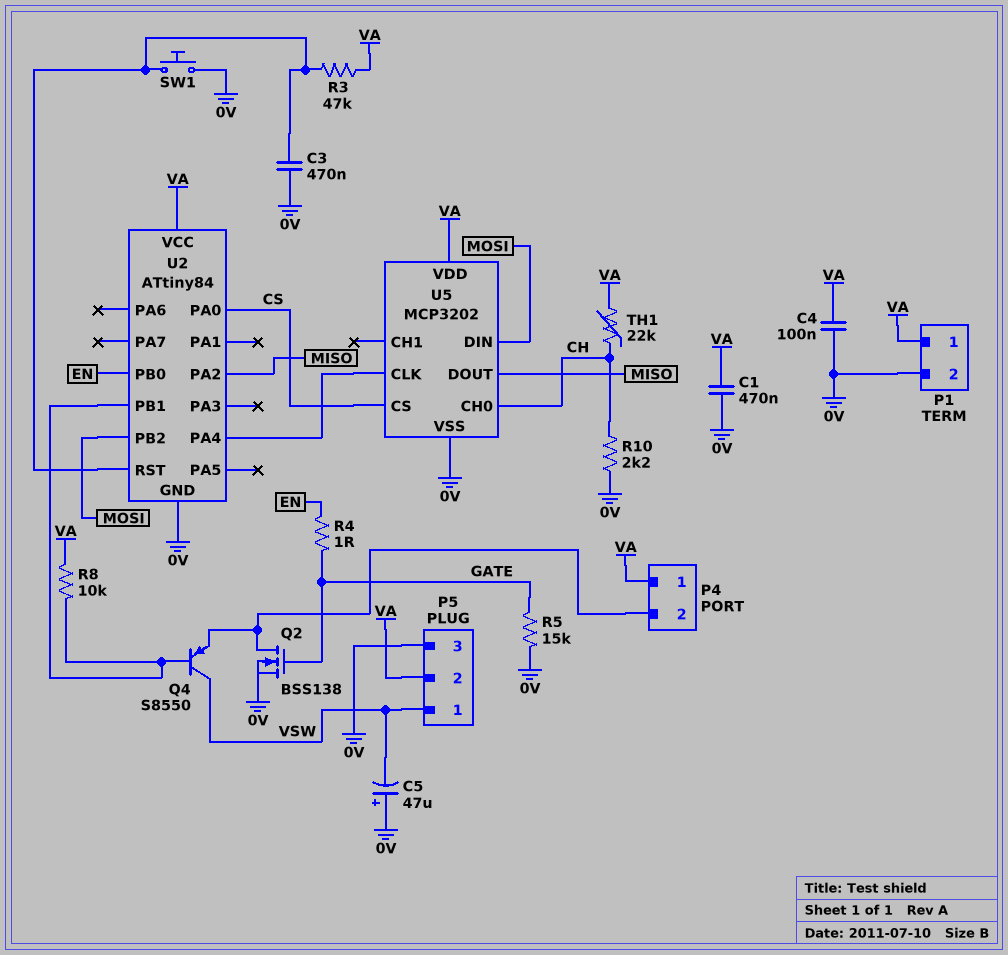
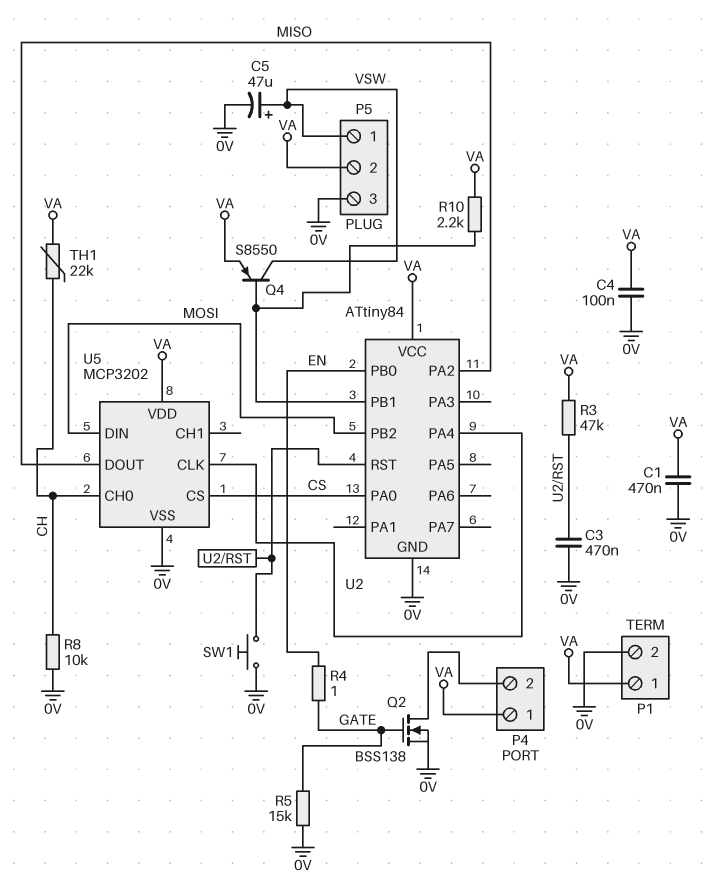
C5: 47uF (plus 0V, minus VSW) -> 47uF (plus VSW, minus 0V)
Q4: PNP S8550 (B U2/PB1, C VSW, E P4/2) -> PNP S8550 (B U2/PB1, C VSW, E VA)
R8: 10k (U2/PB1, VA) -> 10k (0V, CH)
R10: 2.2k (0V, CH) -> 2.2k (U2/PB1, VA)

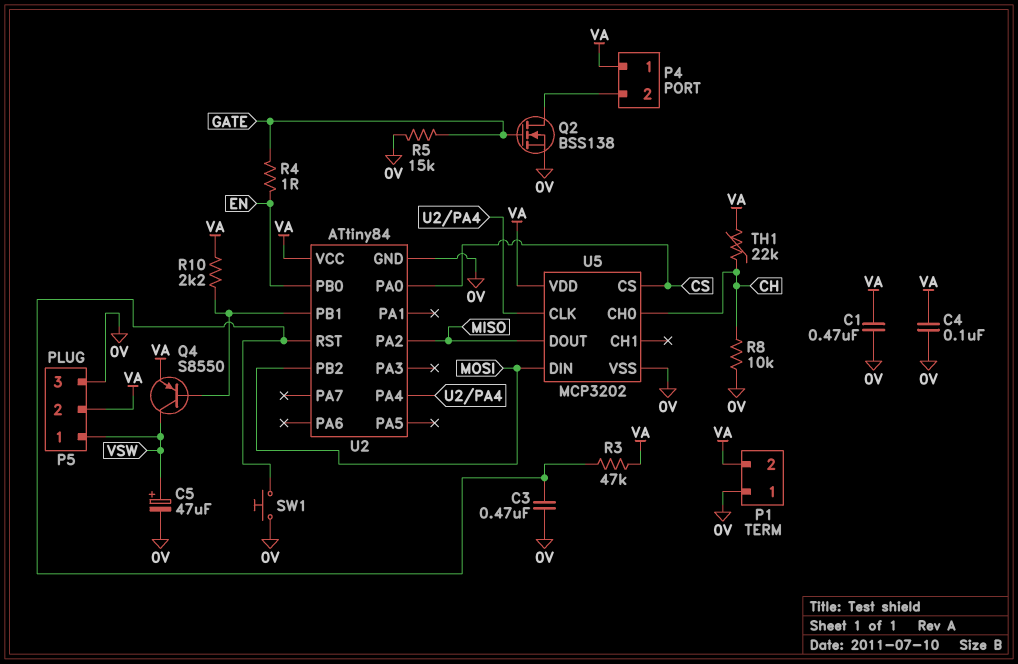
P1 pin 1: VA -> 0V
P1 pin 2: 0V -> VA

